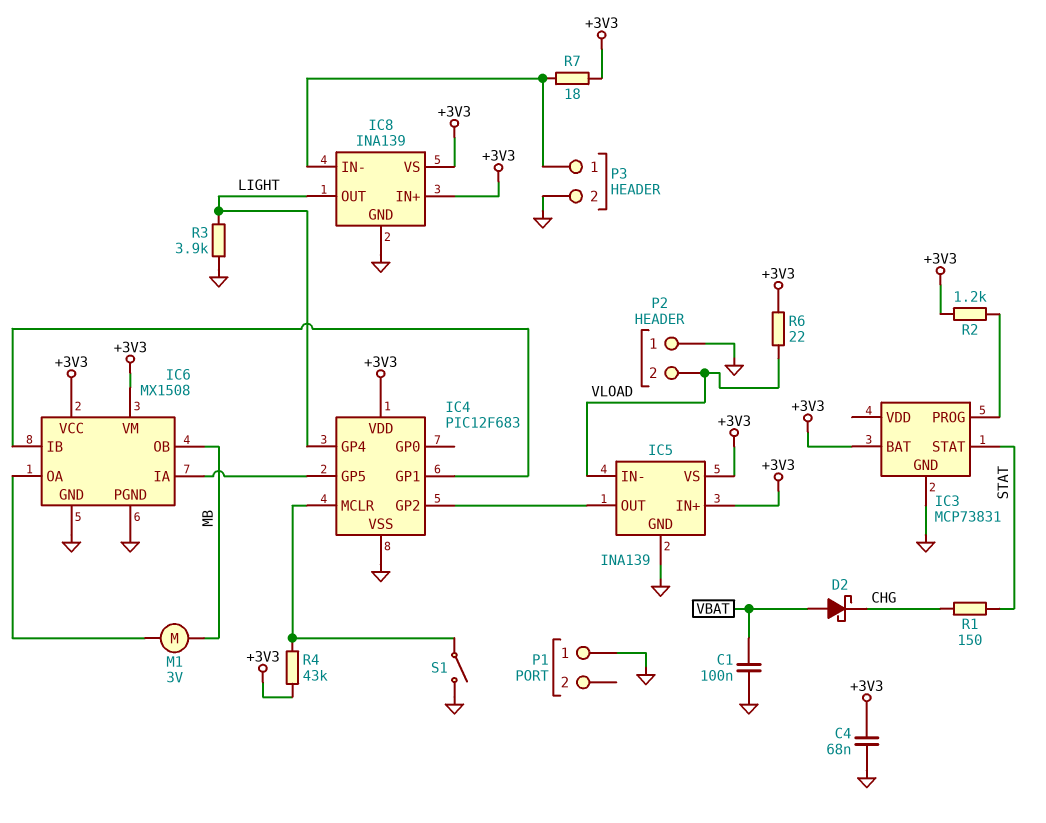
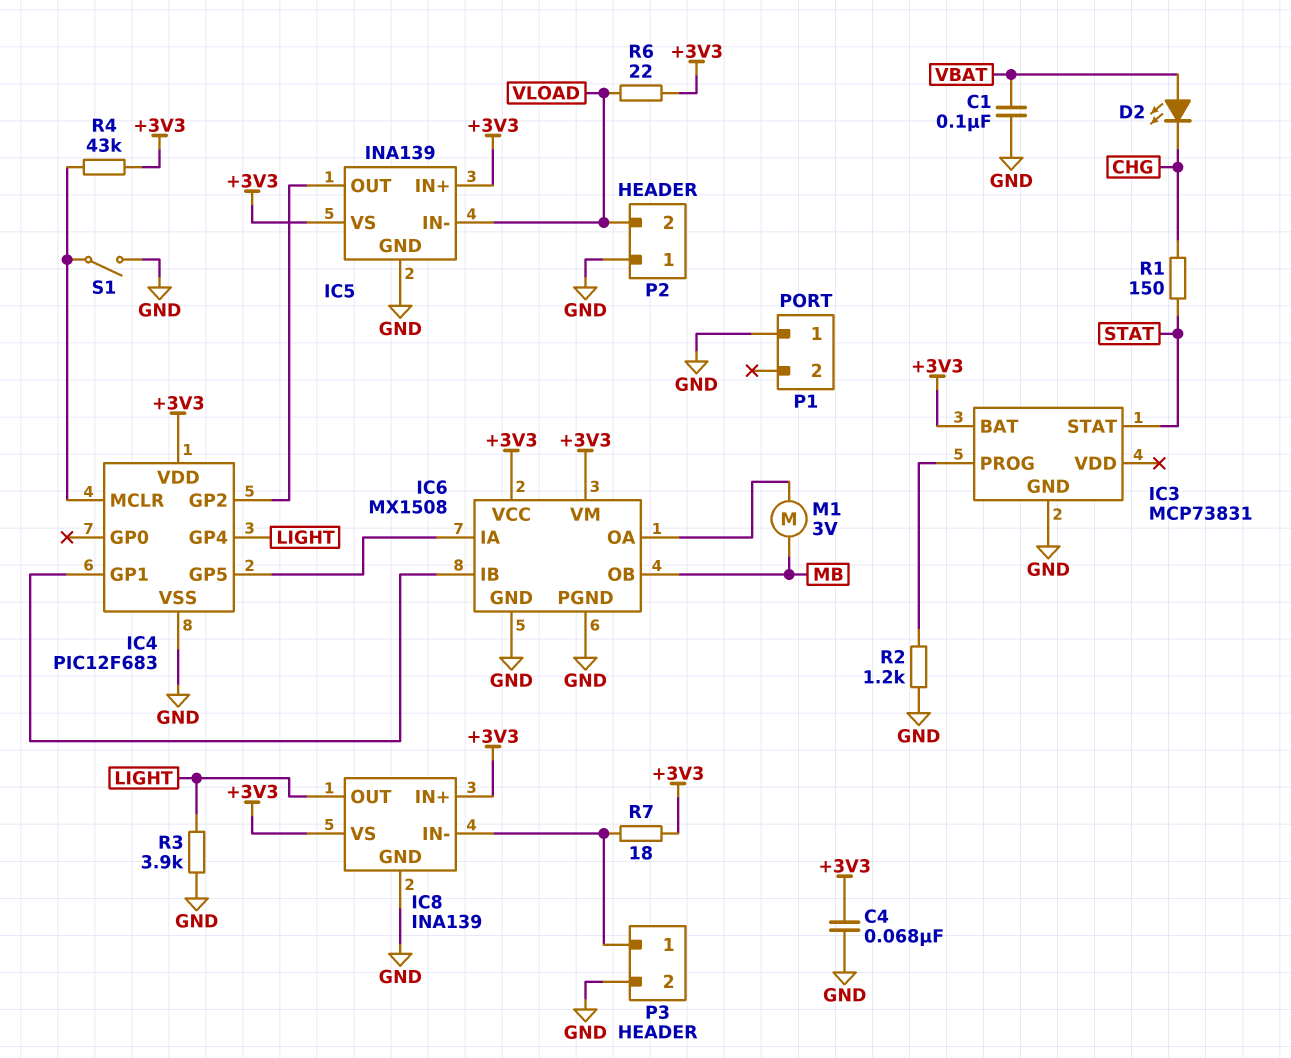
D2: schottky (A VBAT, K CHG) -> LED (A VBAT, K CHG)
R2: 1.2k (+3V3, IC3/PROG) -> 1.2k (GND, IC3/PROG)

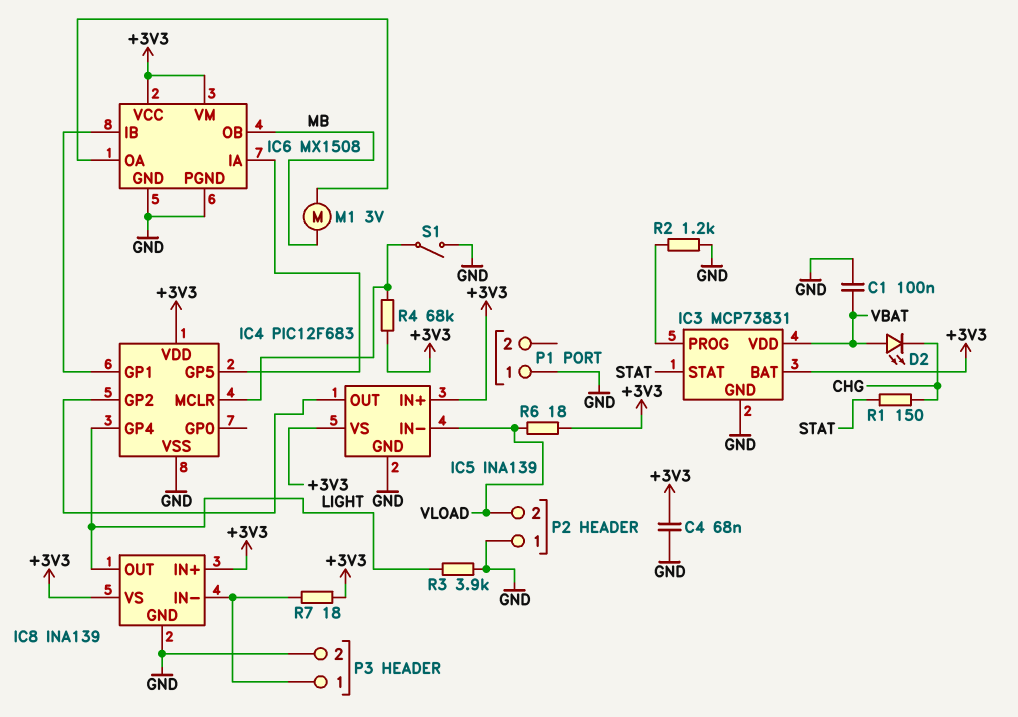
IC3 pin VDD: none -> VBAT
R4: 43k (+3V3, IC4/MCLR) -> 68k (+3V3, IC4/MCLR)
R6: 22 (+3V3, VLOAD) -> 18 (+3V3, VLOAD)

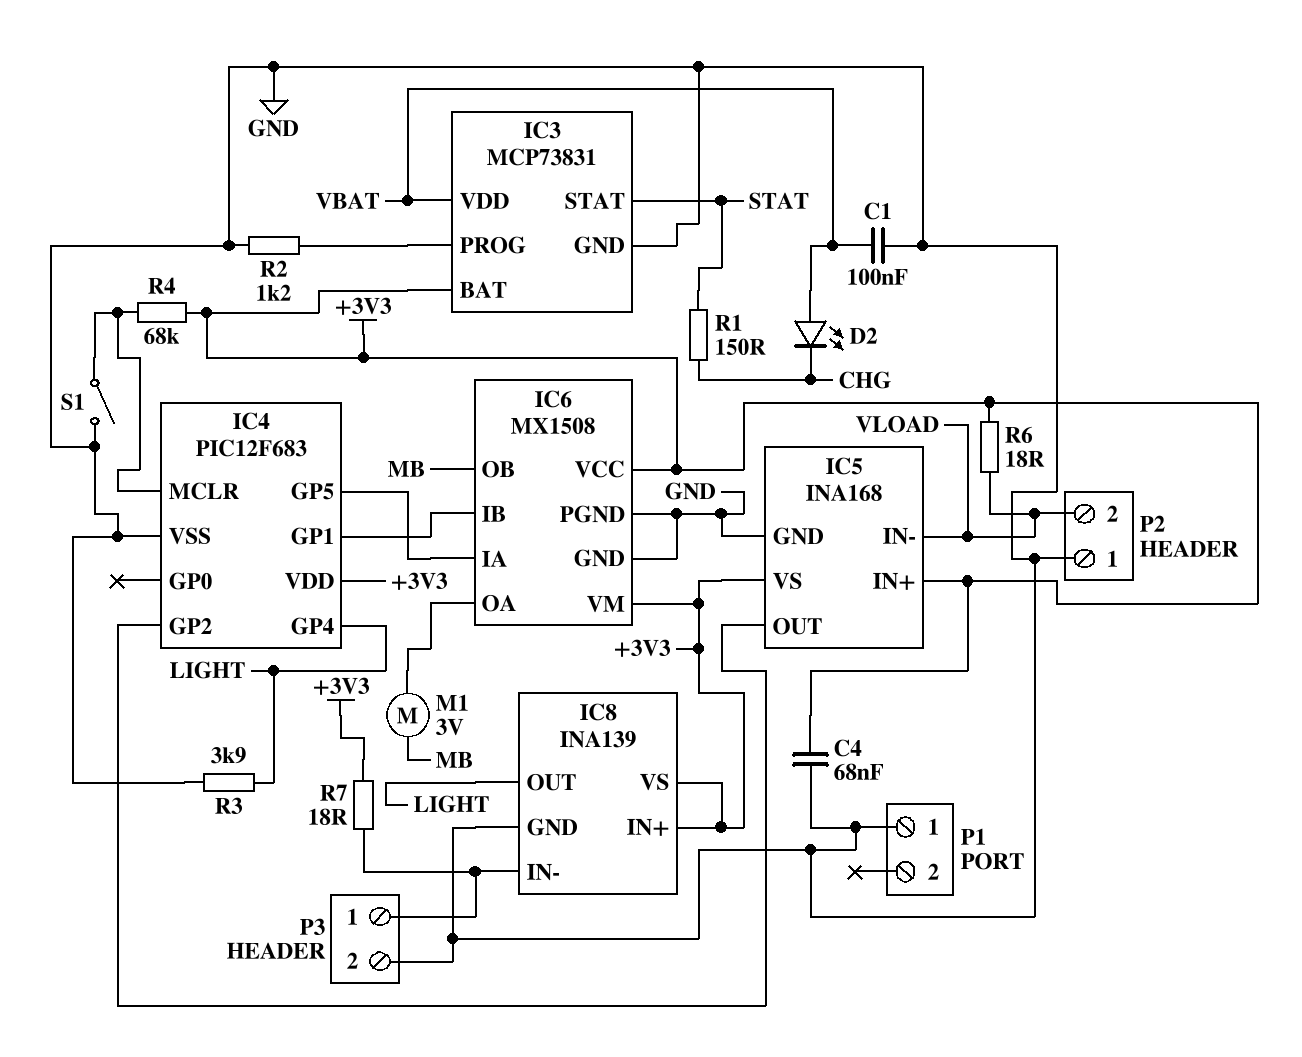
IC5: INA139 -> INA168

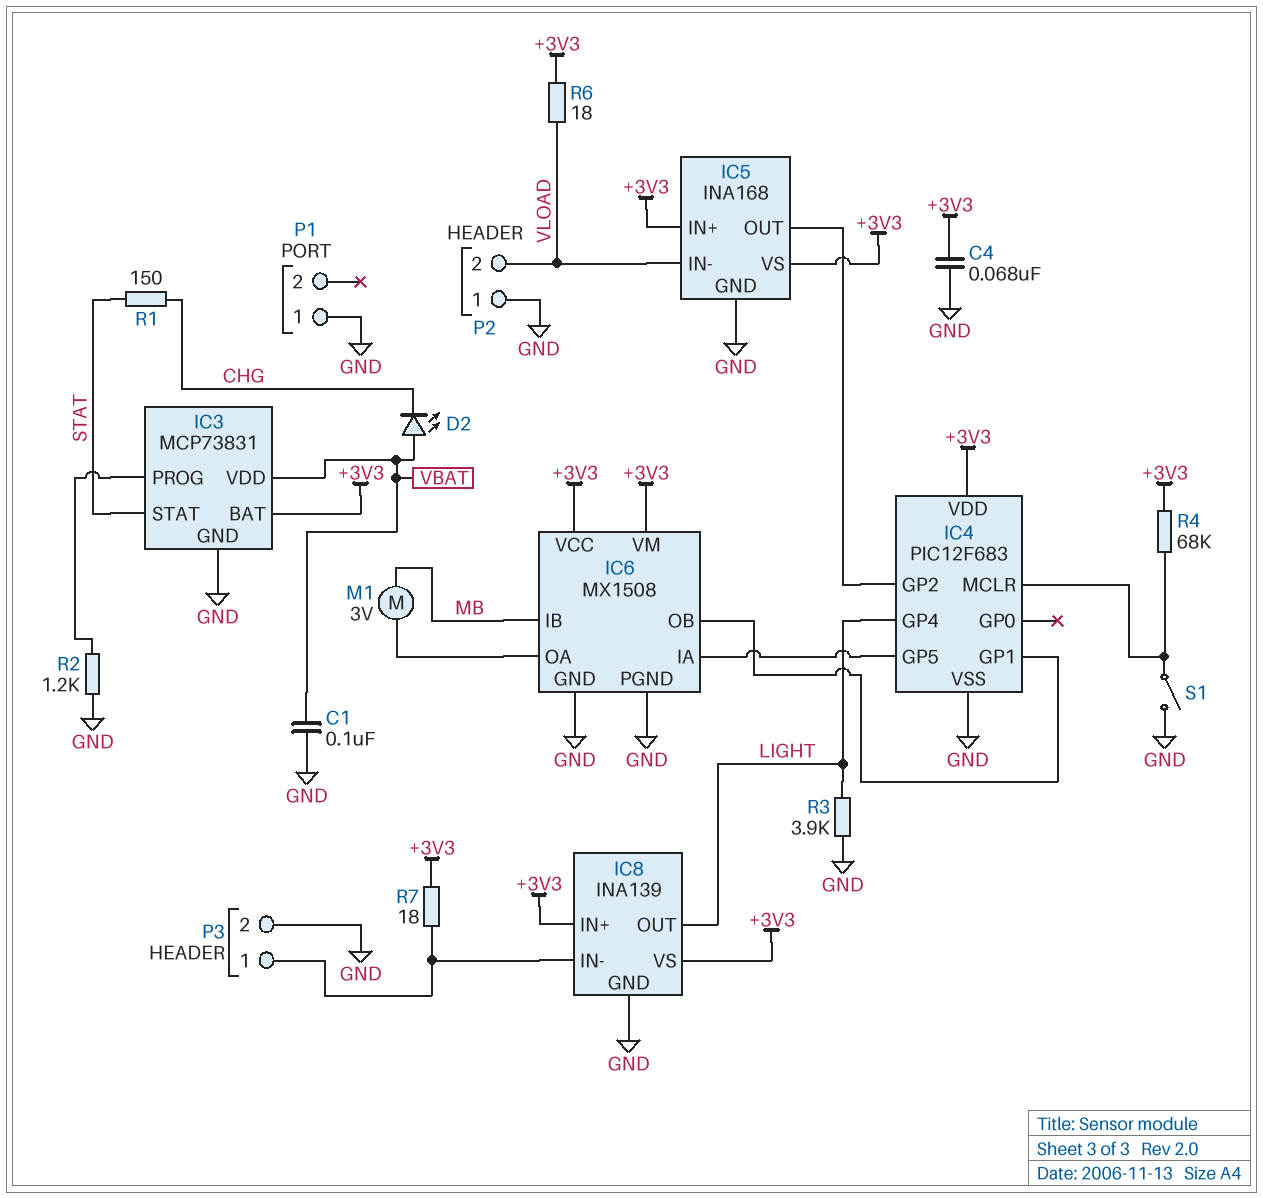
IC6 pin IB: IC4/GP1 -> MB
IC6 pin OB: MB -> IC4/GP1

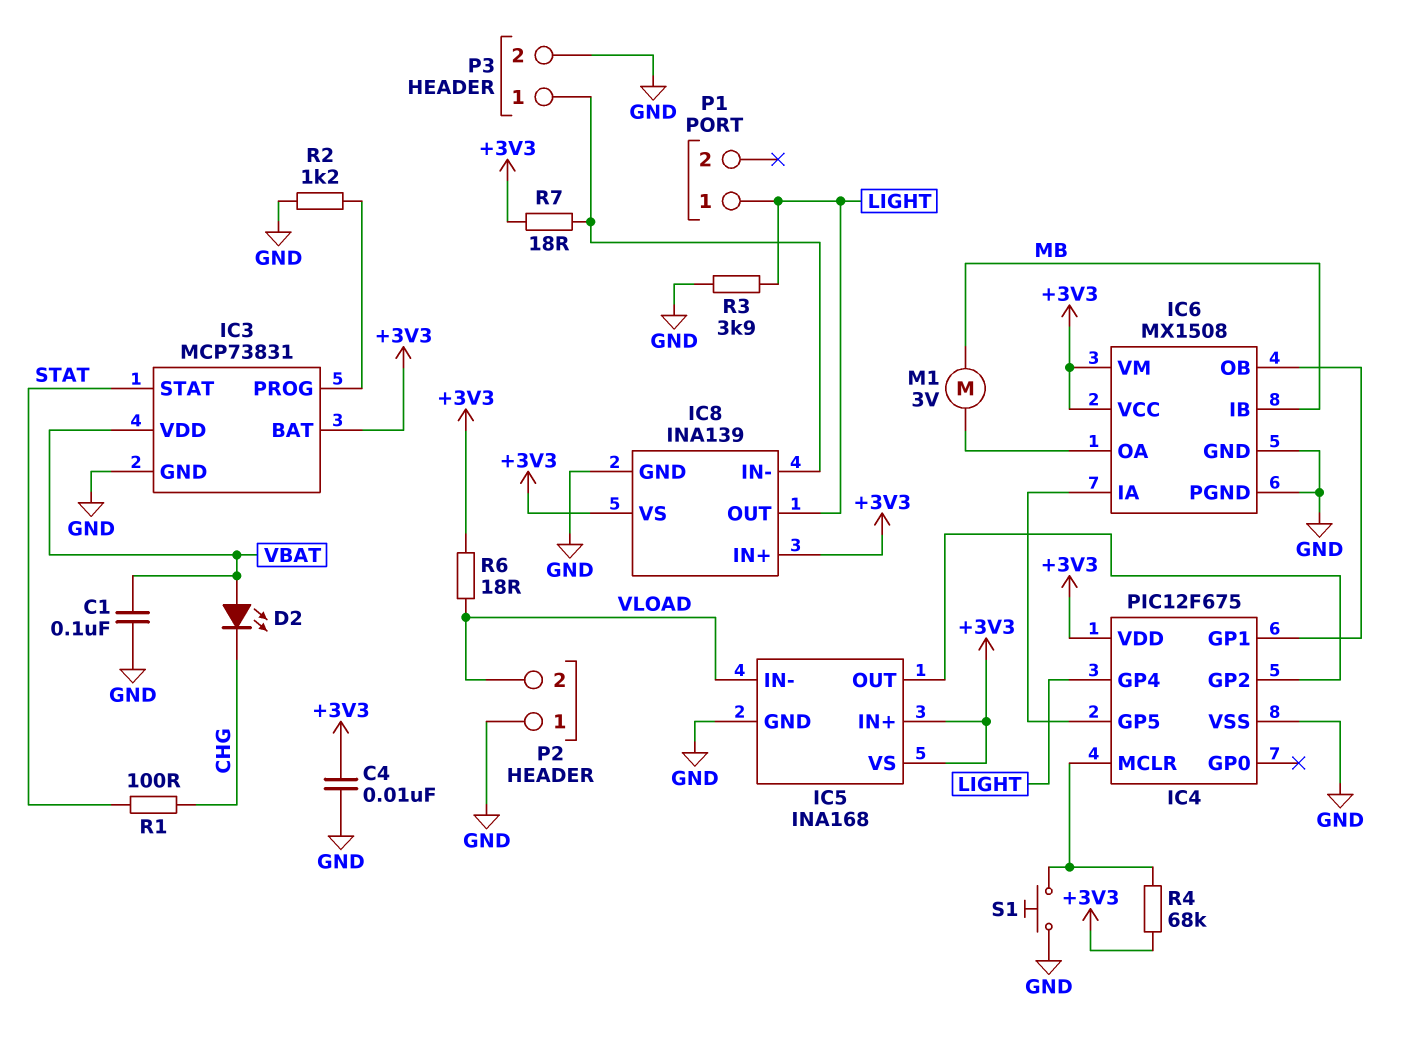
C4: 68nF (+3V3, GND) -> 10nF (+3V3, GND)
IC4: PIC12F683 -> PIC12F675
P1 pin 1: GND -> LIGHT
R1: 150 (CHG, STAT) -> 100 (CHG, STAT)
S1: switch (GND, IC4/MCLR) -> button (GND, IC4/MCLR)

